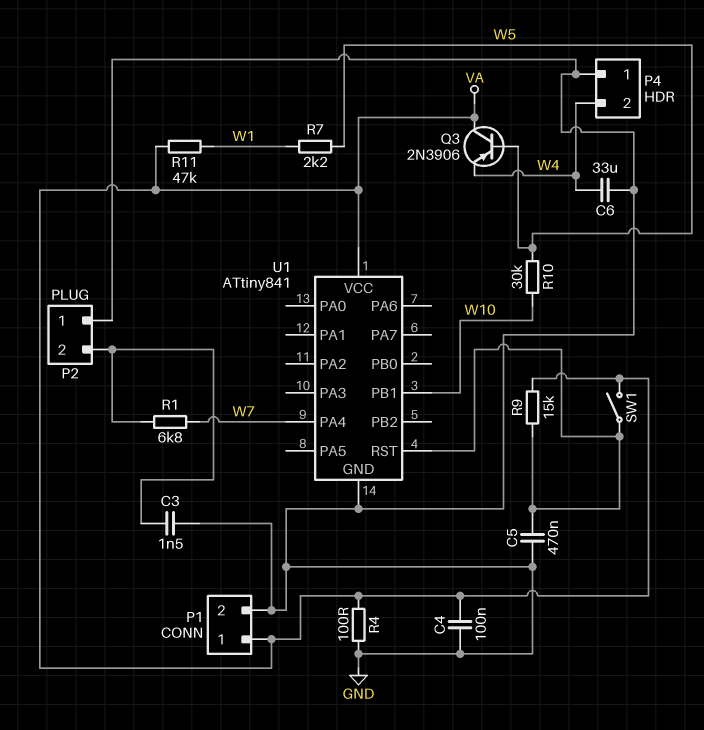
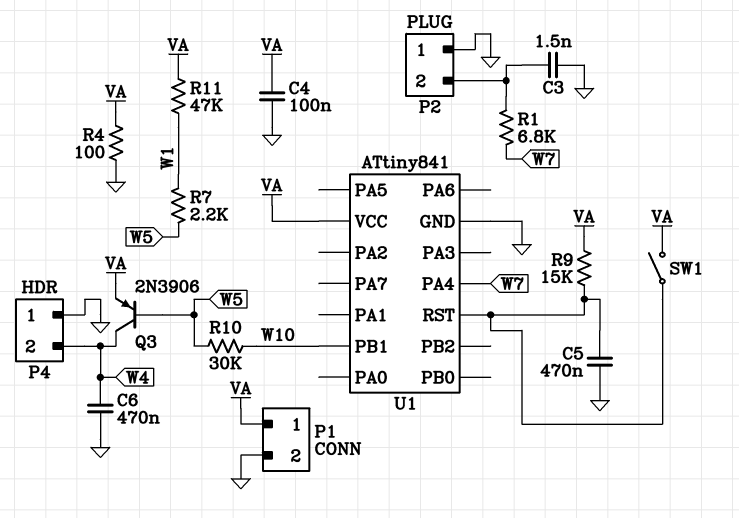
C6: 33uF (GND, W4) -> 470nF (GND, W4)
Q3: PNP 2N3906 (B W5, C VA, E W4) -> PNP 2N3906 (B W5, C W4, E VA)

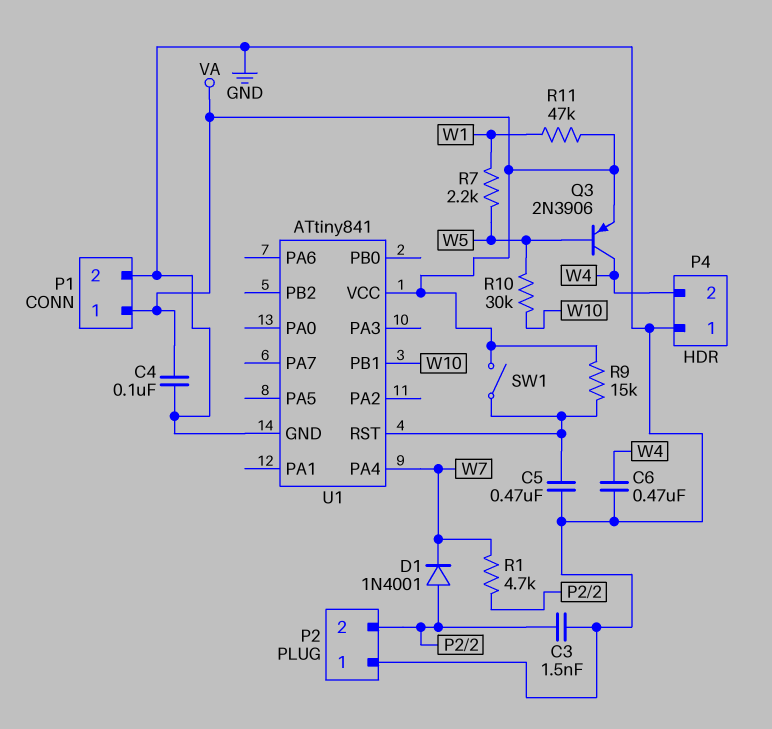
D1: none -> diode 1N4001 (A P2/2, K W7)
R1: 6.8k (P2/2, W7) -> 4.7k (P2/2, W7)
R4: 100 (GND, VA) -> none

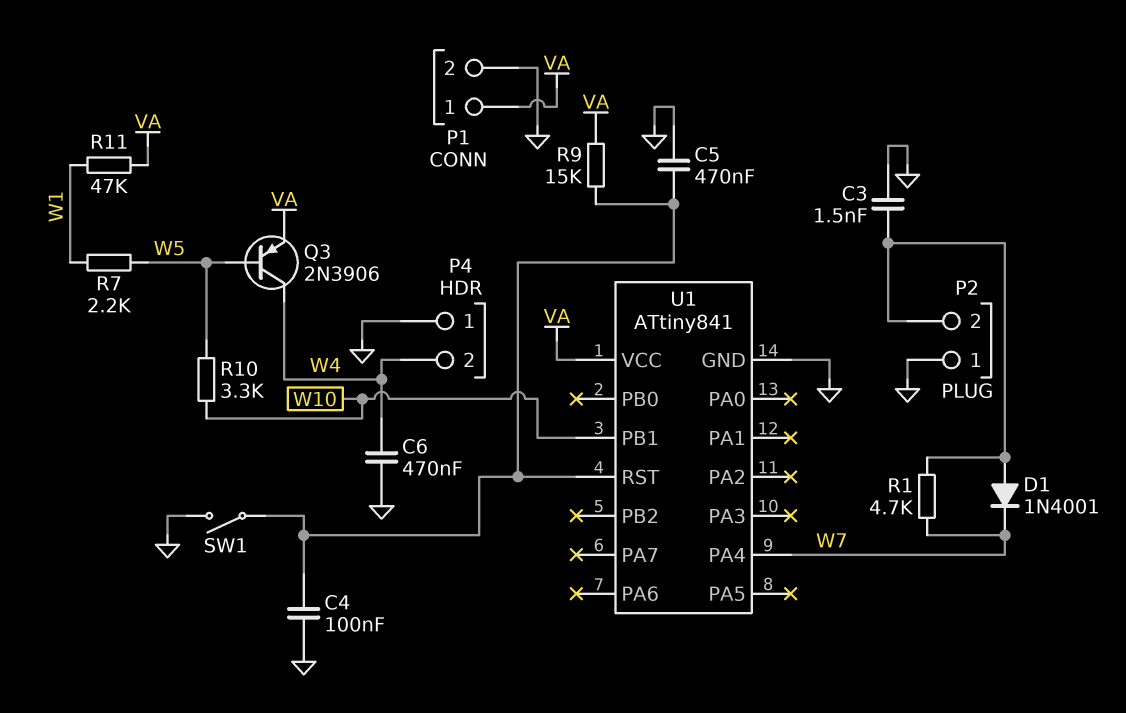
C4: 100nF (GND, VA) -> 100nF (GND, U1/RST)
R10: 30k (W5, W10) -> 3.3k (W5, W10)
SW1: switch (U1/RST, VA) -> switch (GND, U1/RST)

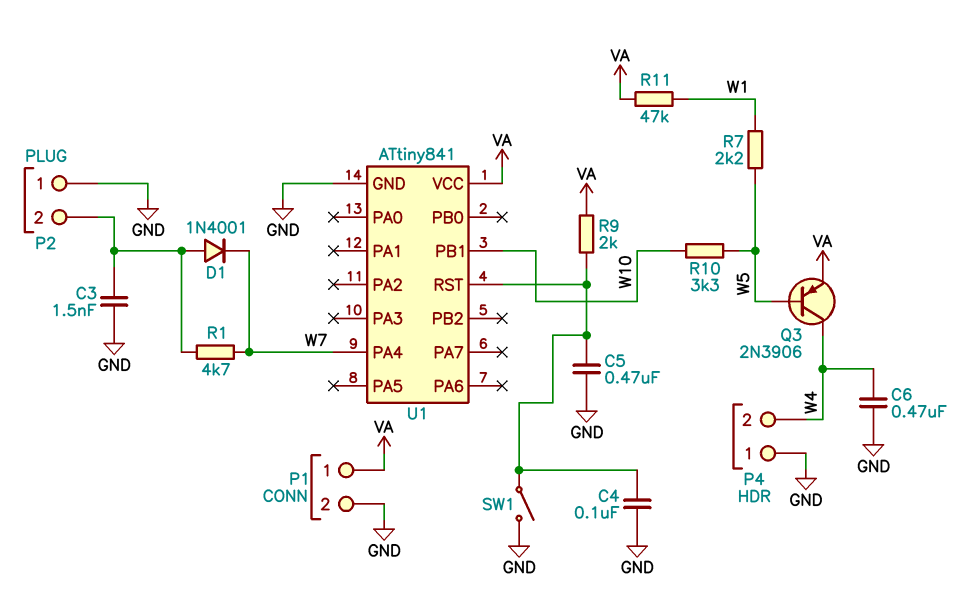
R9: 15k (U1/RST, VA) -> 2k (U1/RST, VA)

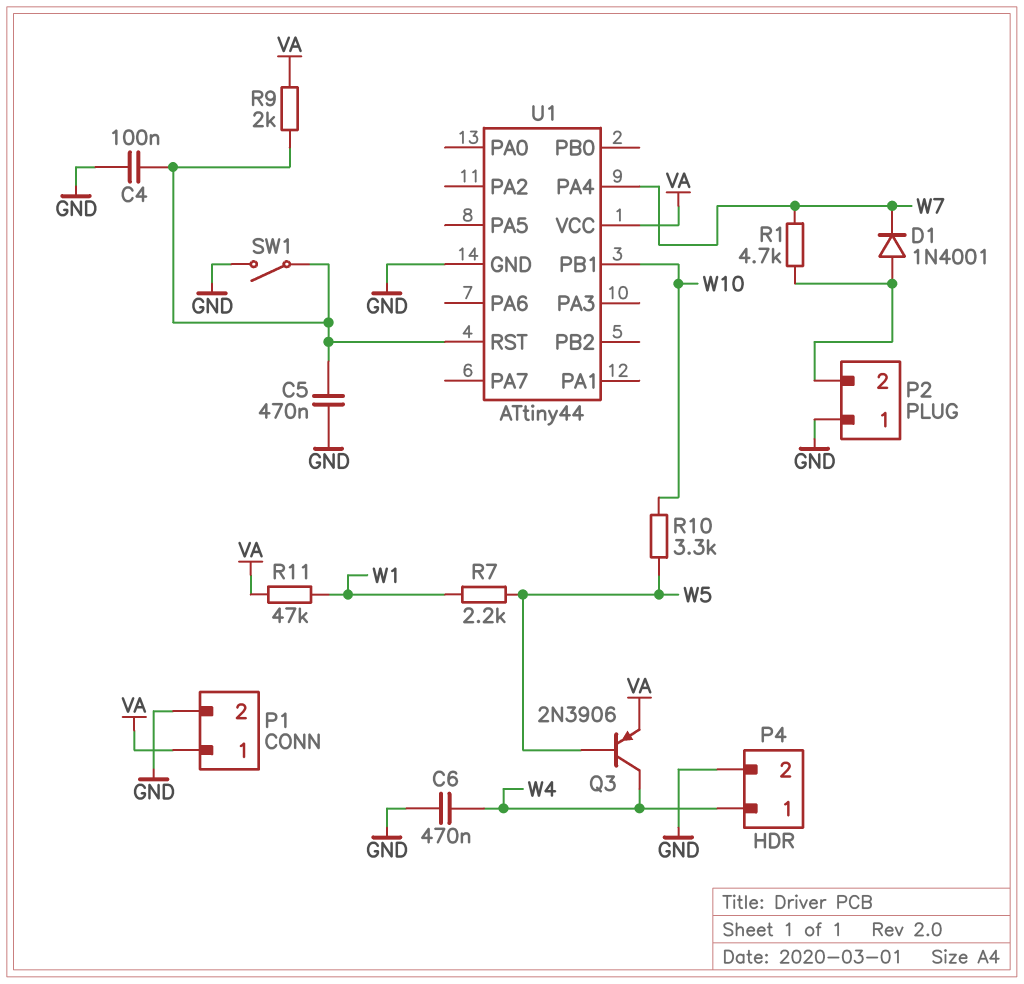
C3: 1.5nF (GND, P2/2) -> none
P4 pin 1: GND -> W4
P4 pin 2: W4 -> GND
U1: ATtiny841 -> ATtiny44

